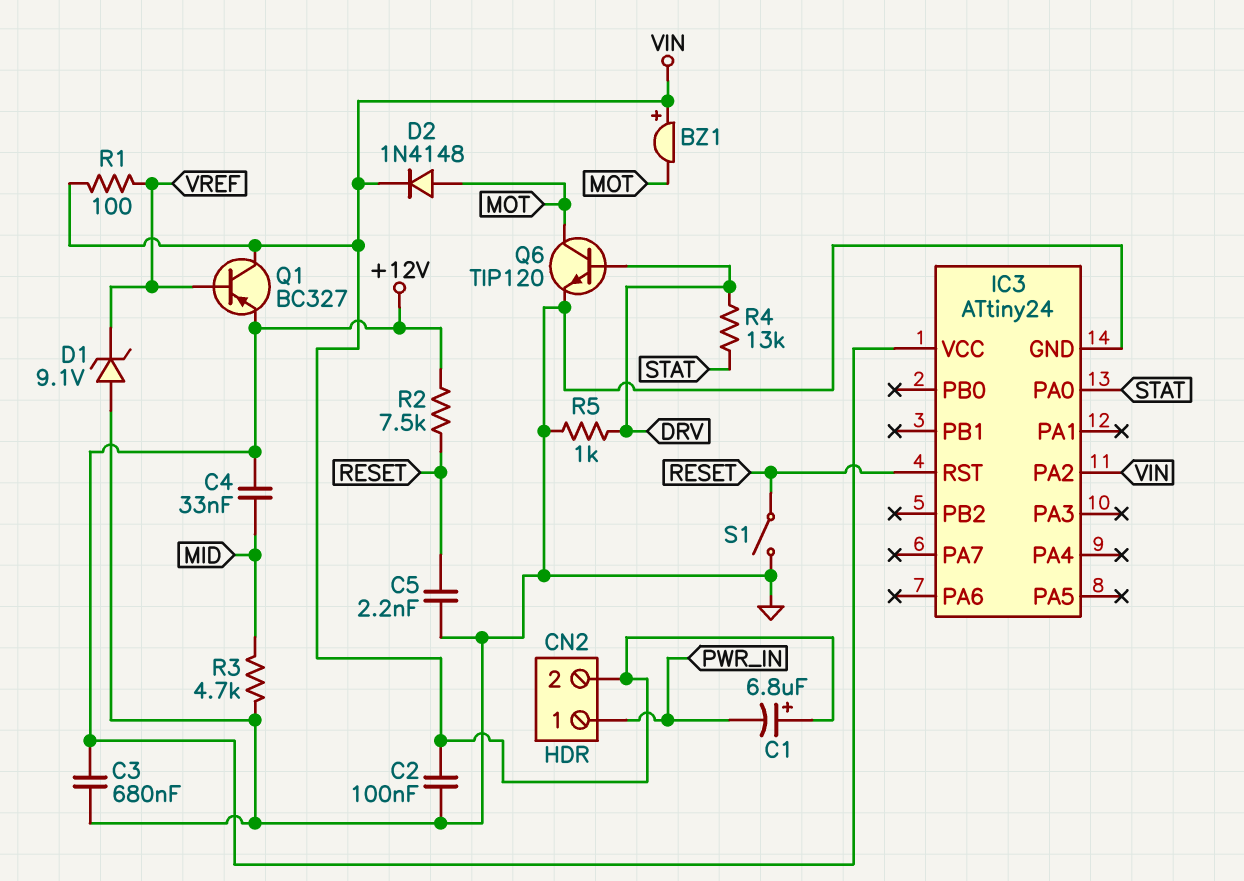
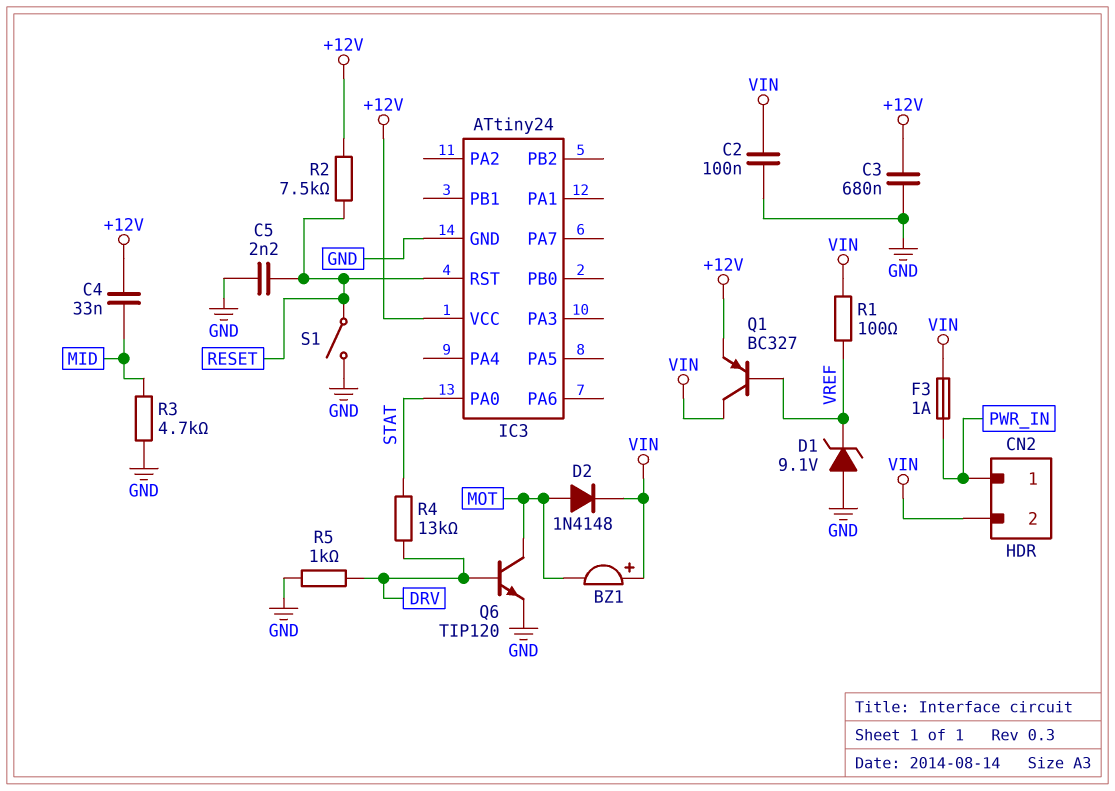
C1: 6.8uF (plus VIN, minus PWR_IN) -> none
F3: none -> 1A (PWR_IN, VIN)
IC3 pin PA2: VIN -> none

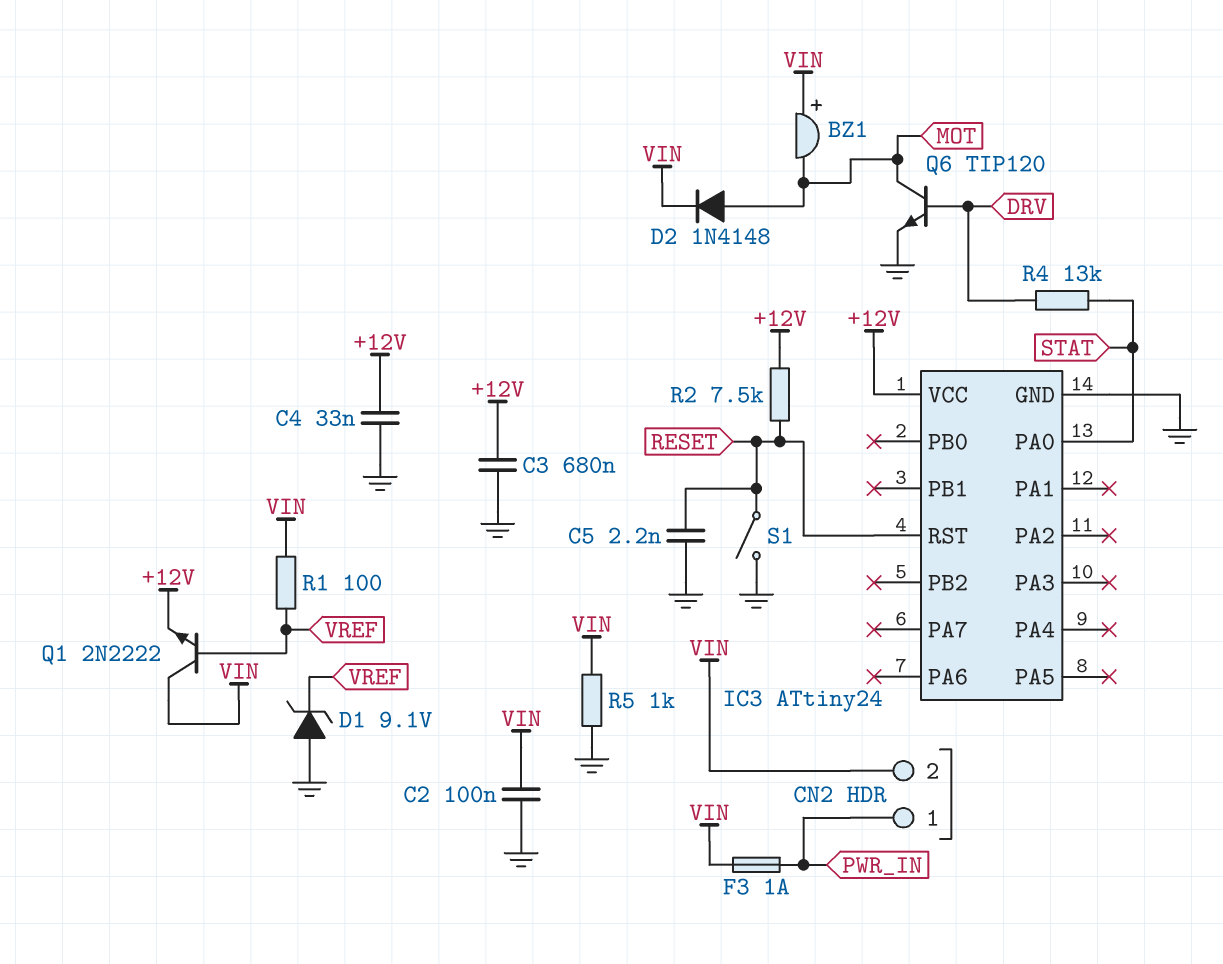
C4: 33nF (+12V, MID) -> 33nF (+12V, GND)
Q1: PNP BC327 (B VREF, C VIN, E +12V) -> NPN 2N2222 (B VREF, C VIN, E +12V)
R3: 4.7k (GND, MID) -> none
R5: 1k (DRV, GND) -> 1k (GND, VIN)

